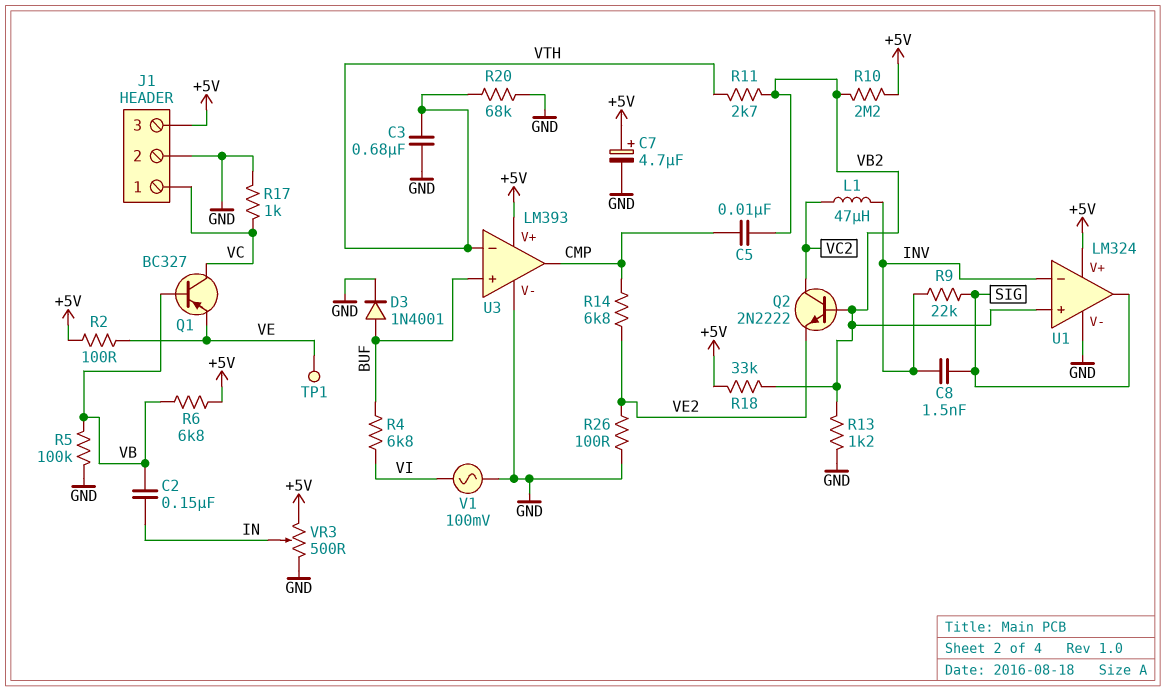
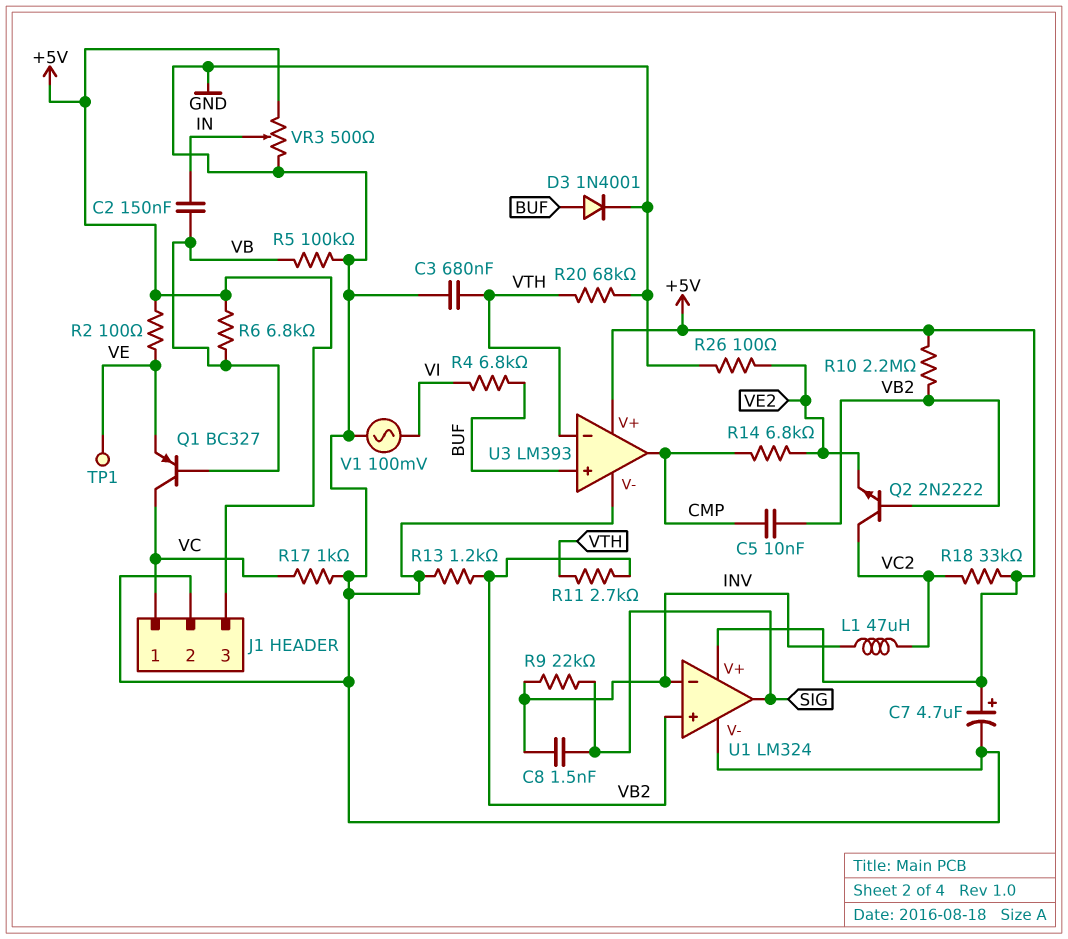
R18: 33k (+5V, VB2) -> 33k (+5V, VC2)

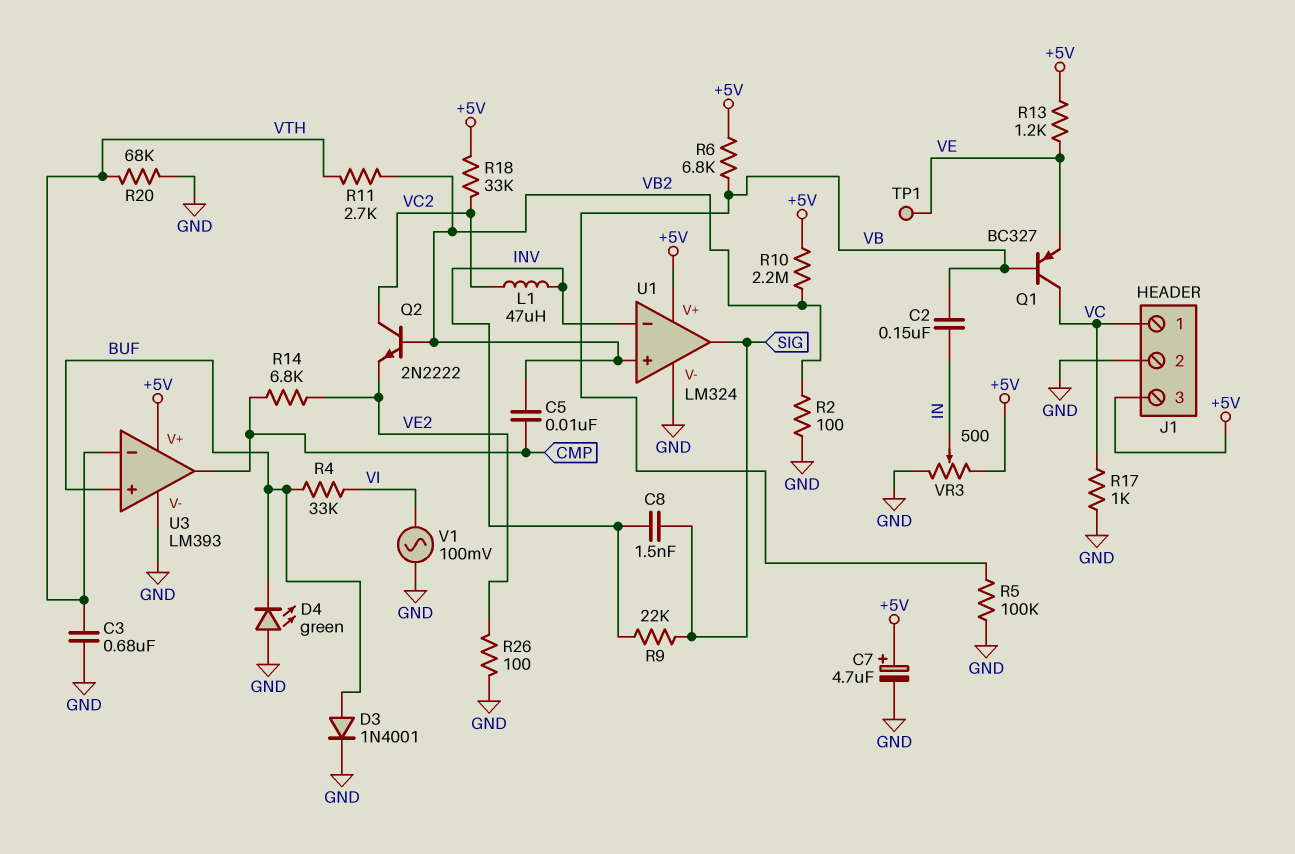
D4: none -> LED green (A GND, K BUF)
R2: 100 (+5V, VE) -> 100 (GND, VB2)
R4: 6.8k (BUF, VI) -> 33k (BUF, VI)
R13: 1.2k (GND, VB2) -> 1.2k (+5V, VE)

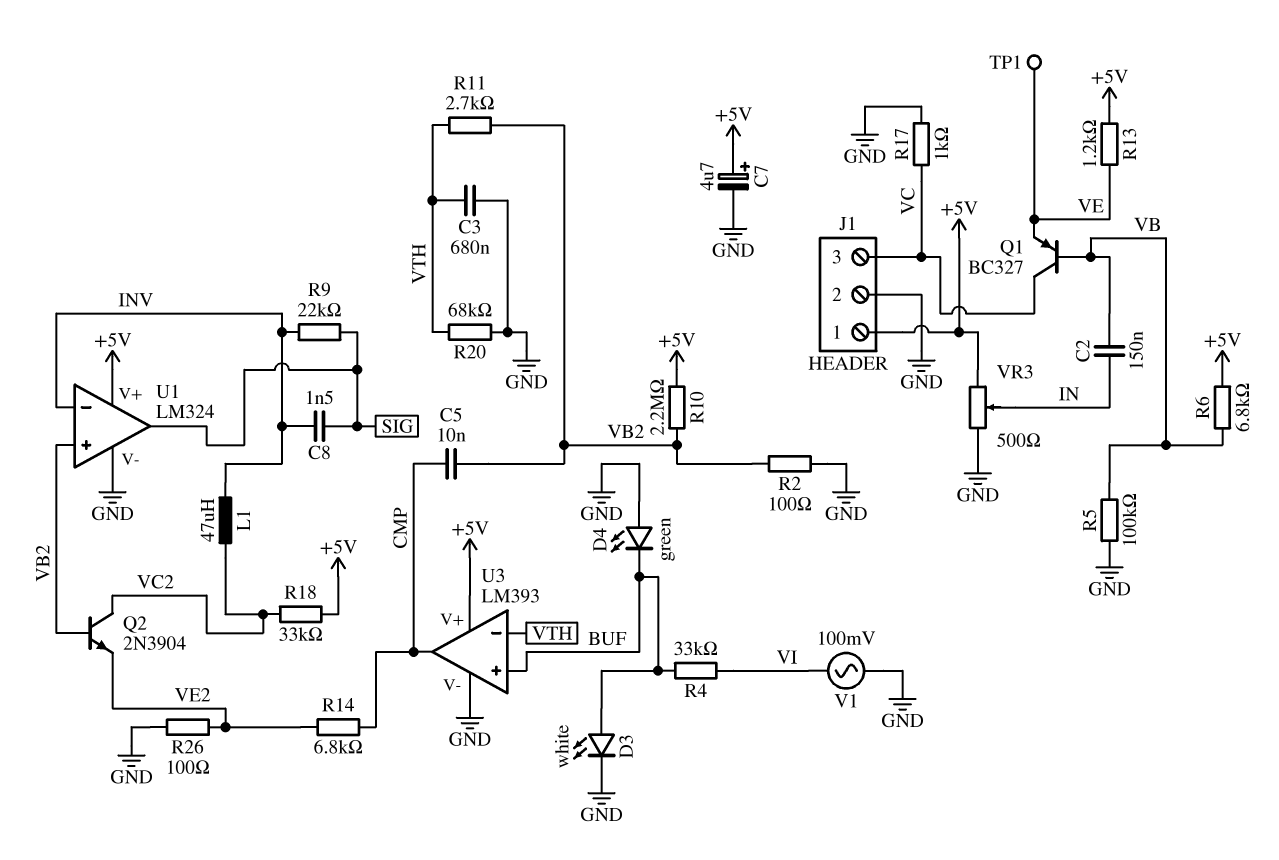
D3: diode 1N4001 (A BUF, K GND) -> LED white (A BUF, K GND)
J1 pin 1: VC -> +5V
J1 pin 3: +5V -> VC
Q2: NPN 2N2222 (B VB2, C VC2, E VE2) -> NPN 2N3904 (B VB2, C VC2, E VE2)

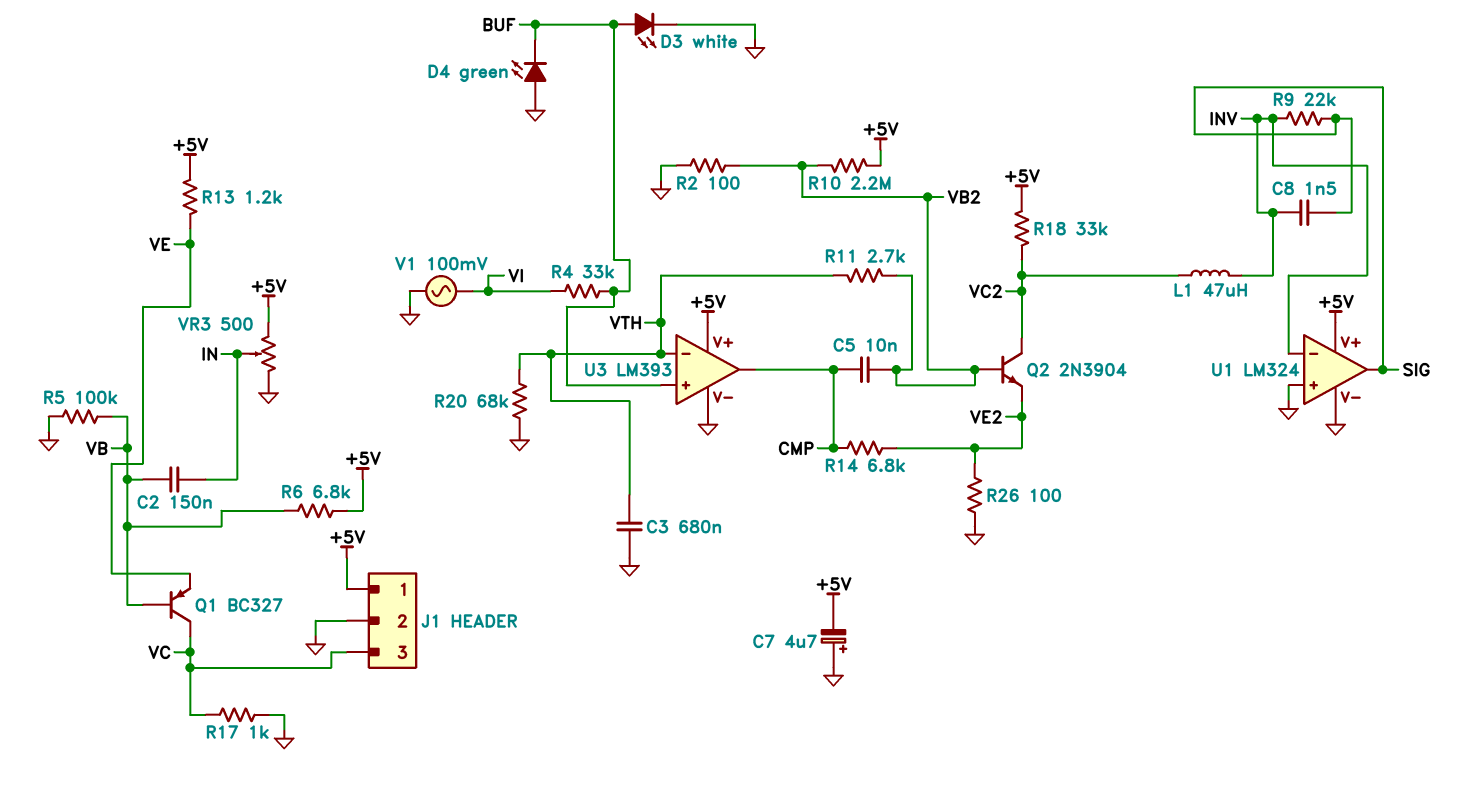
C7: 4.7uF (plus +5V, minus GND) -> 4.7uF (plus GND, minus +5V)
TP1: test point (VE) -> none
U1 pin in+: VB2 -> GND

